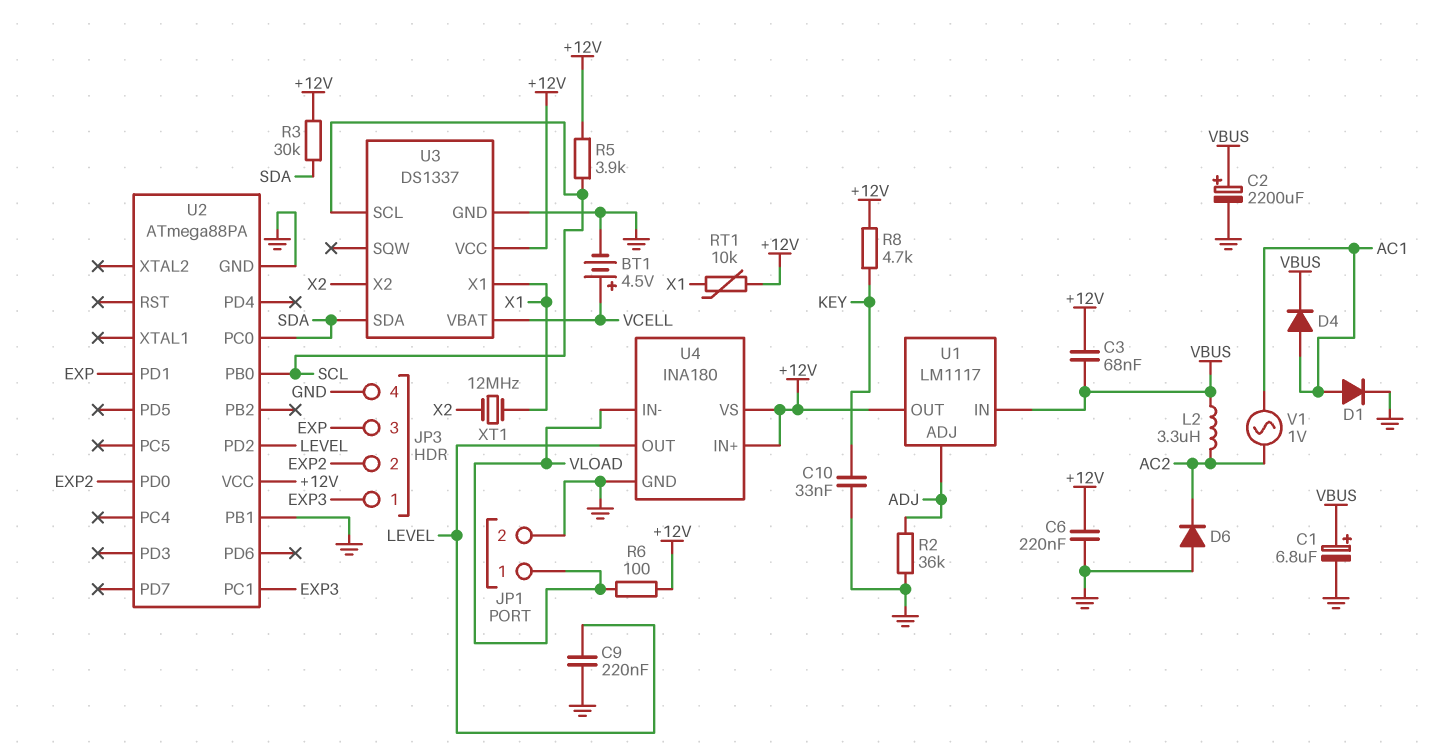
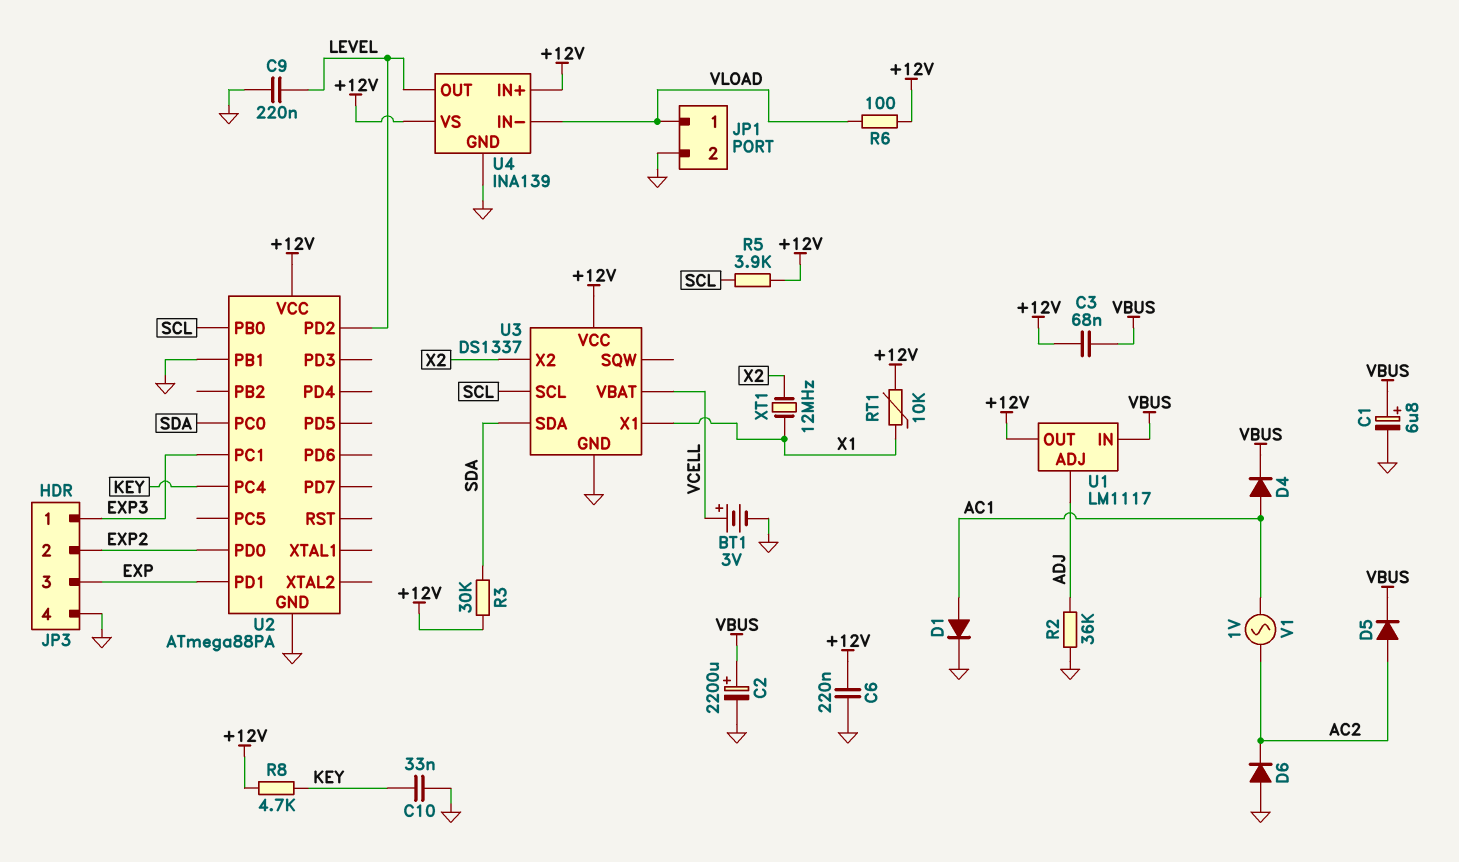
BT1: 4.5V (plus VCELL, minus GND) -> 3V (plus VCELL, minus GND)
D5: none -> diode (A AC2, K VBUS)
L2: 3.3uH (AC2, VBUS) -> none
U2 pin PC4: none -> KEY
U4: INA180 -> INA139

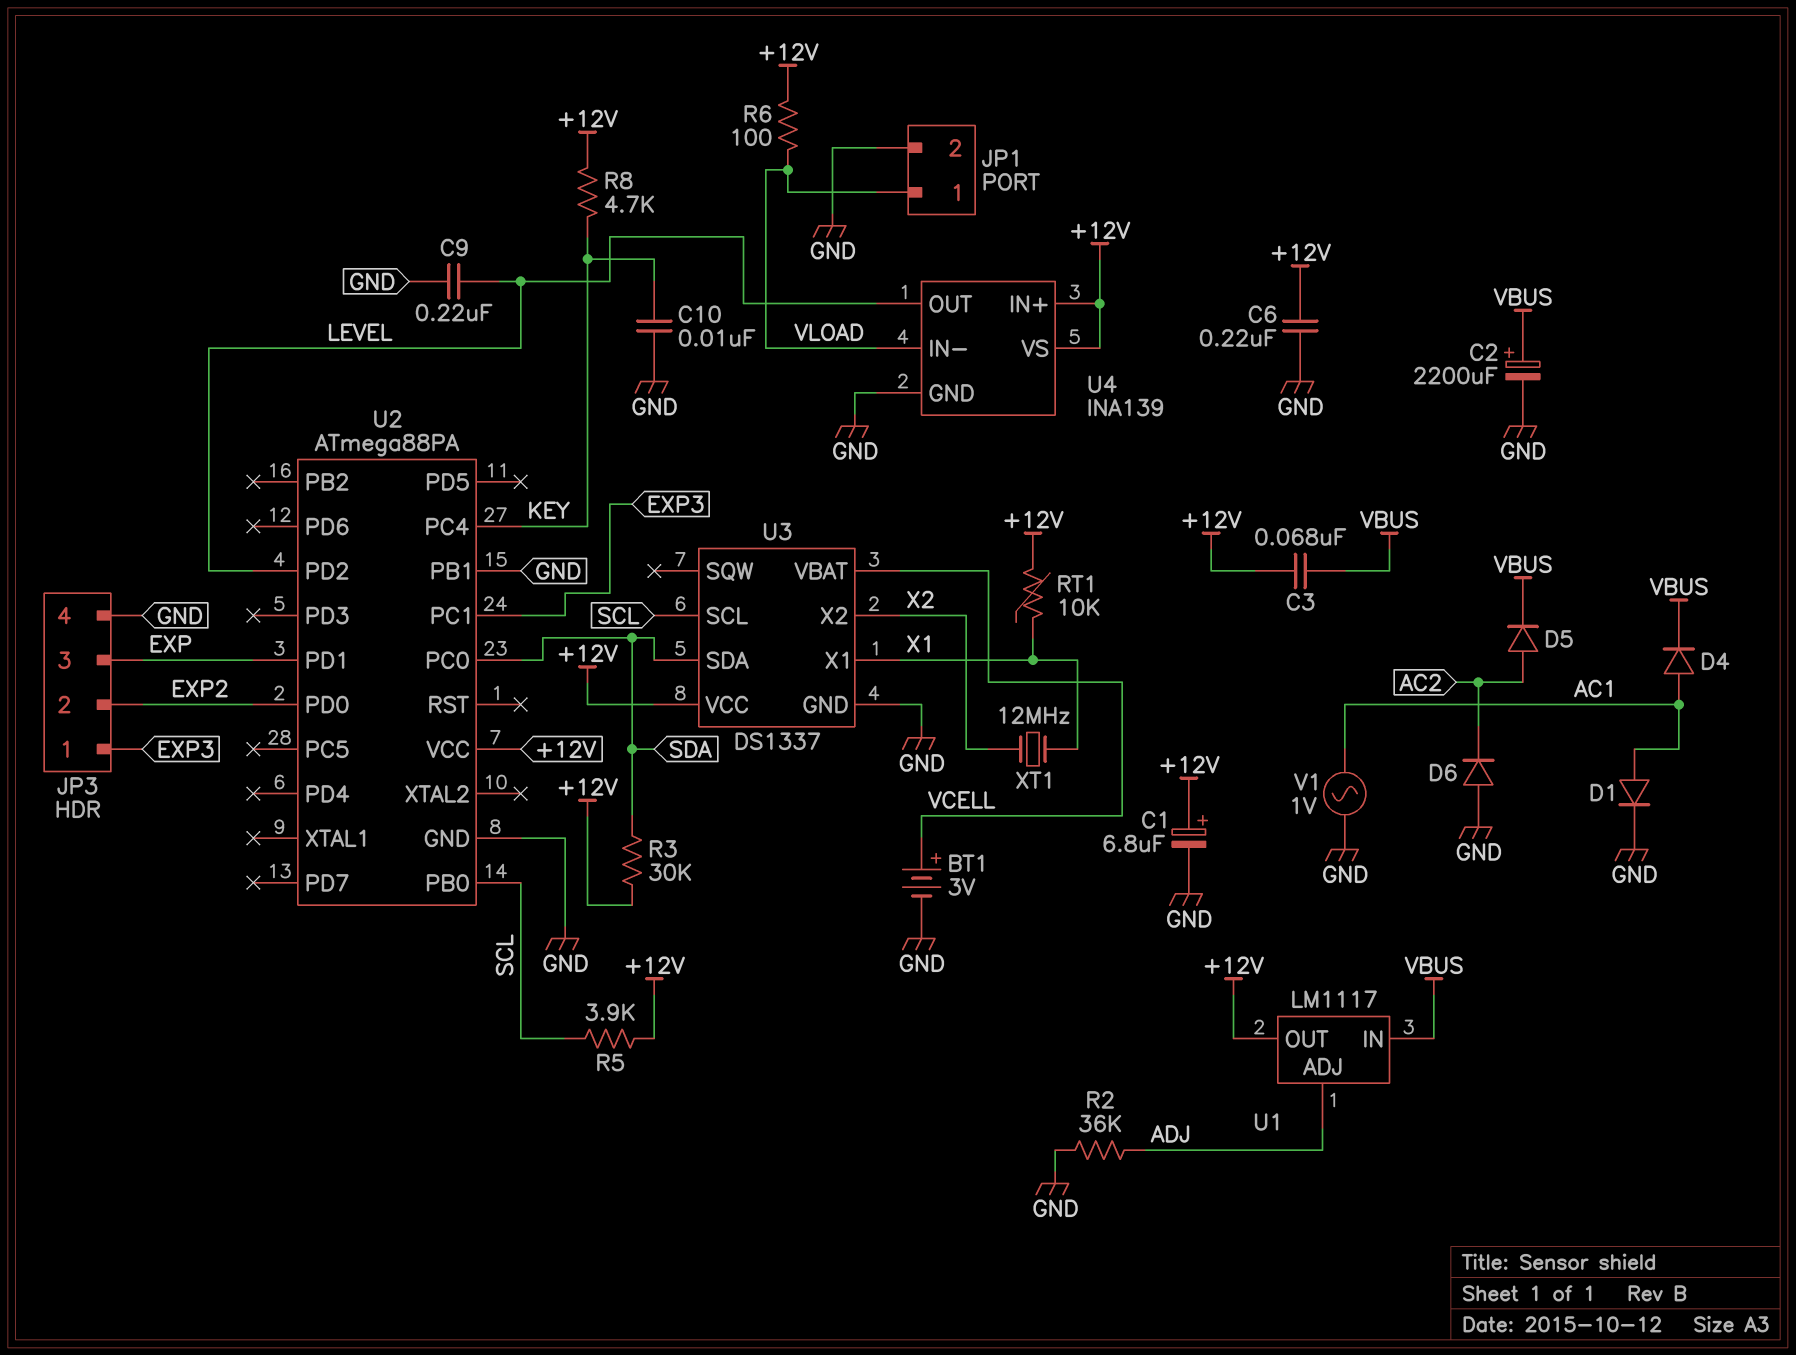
C1: 6.8uF (plus VBUS, minus GND) -> 6.8uF (plus +12V, minus GND)
C10: 33nF (GND, KEY) -> 10nF (GND, KEY)
V1: AC 1V (AC1, AC2) -> AC 1V (AC1, GND)

